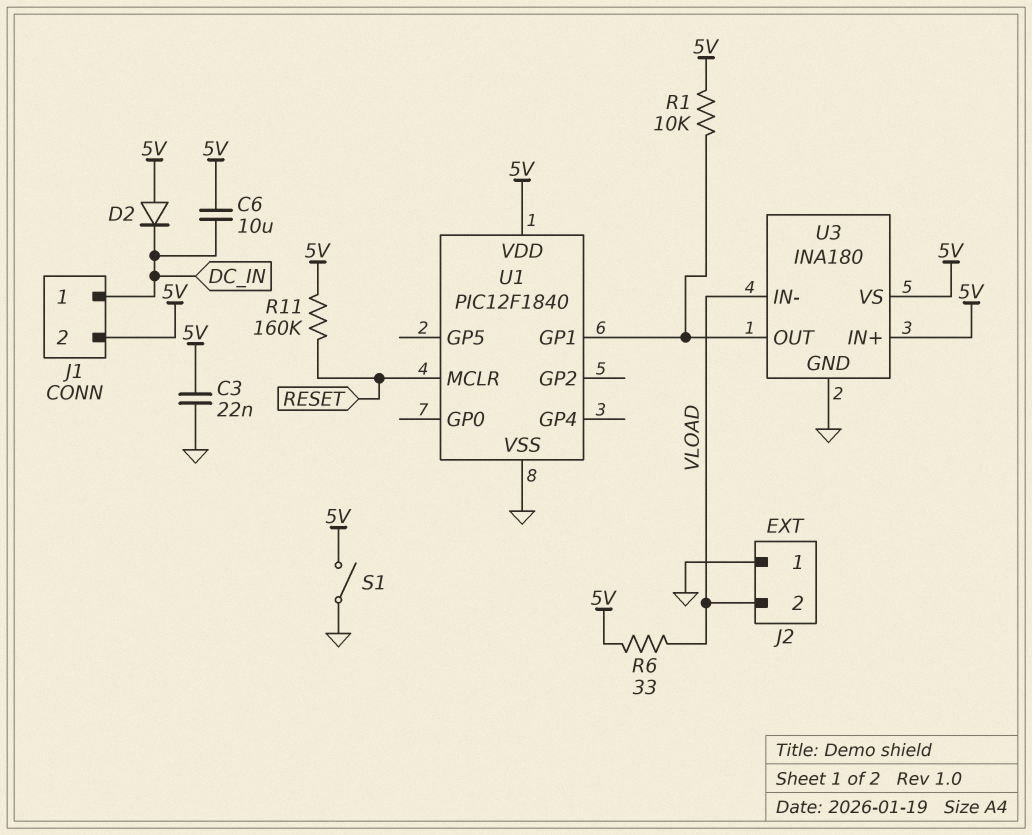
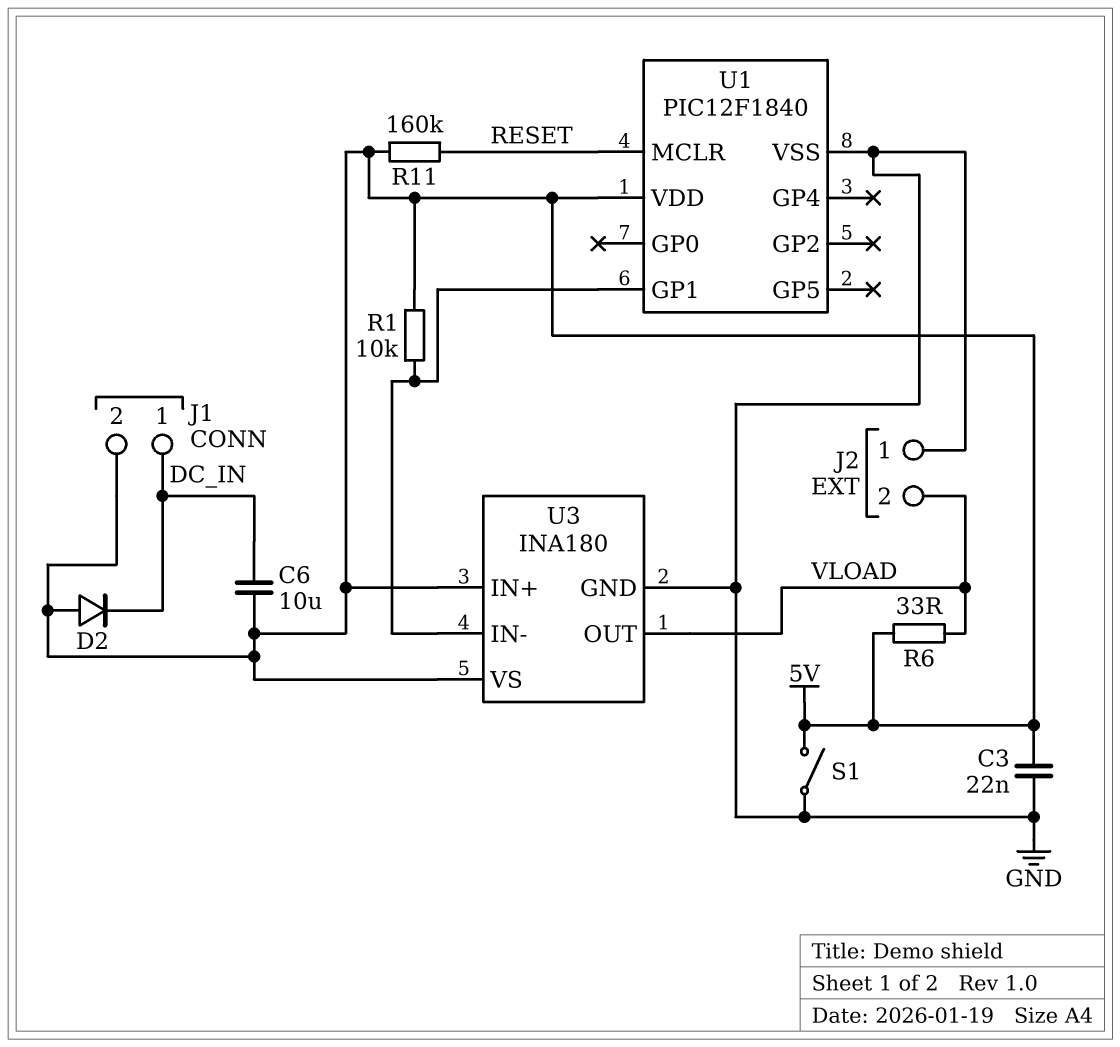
U3 pin IN-: VLOAD -> U1/GP1
U3 pin OUT: U1/GP1 -> VLOAD

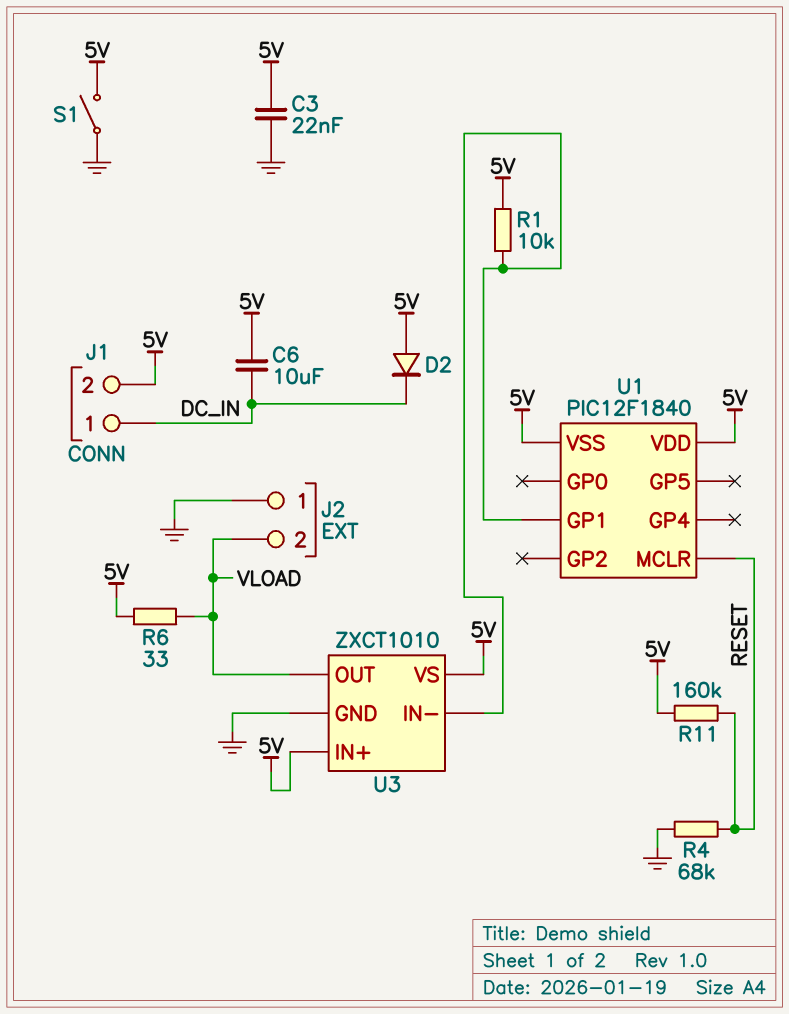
R4: none -> 68k (GND, RESET)
U1 pin VSS: GND -> 5V
U3: INA180 -> ZXCT1010

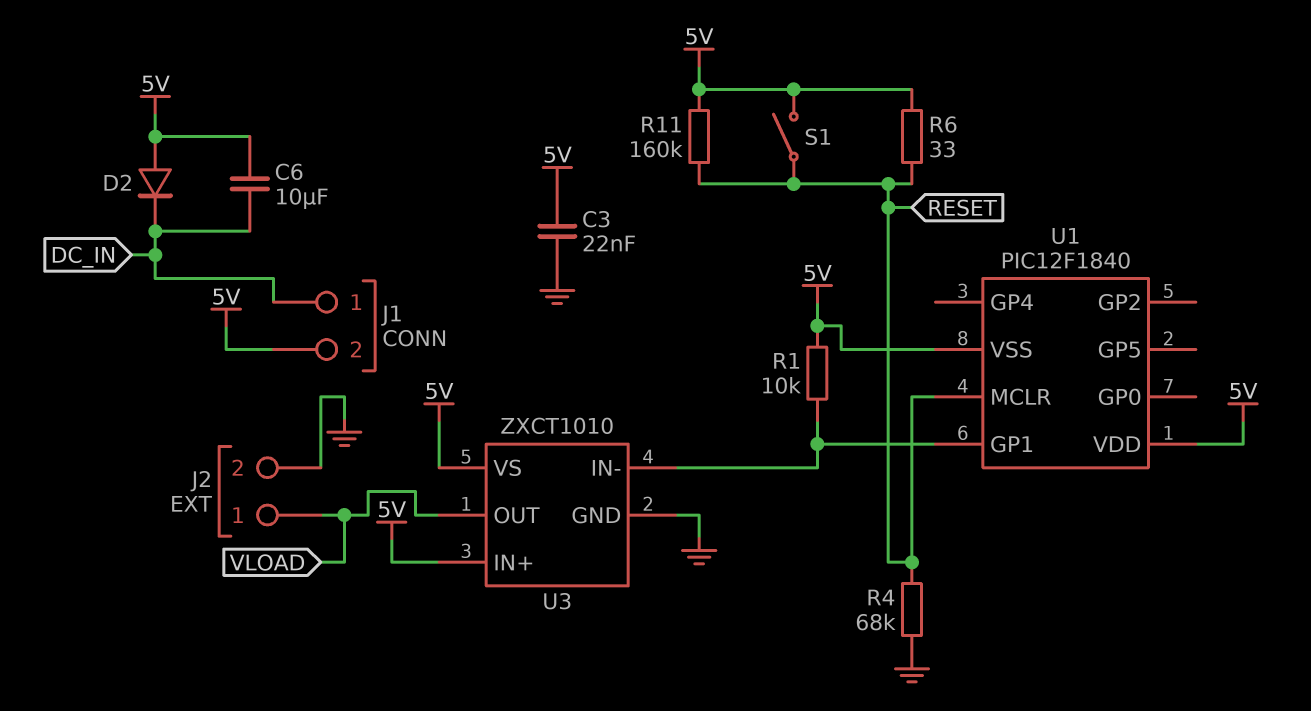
J2 pin 1: GND -> VLOAD
J2 pin 2: VLOAD -> GND
R6: 33 (5V, VLOAD) -> 33 (5V, RESET)
S1: switch (5V, GND) -> switch (5V, RESET)

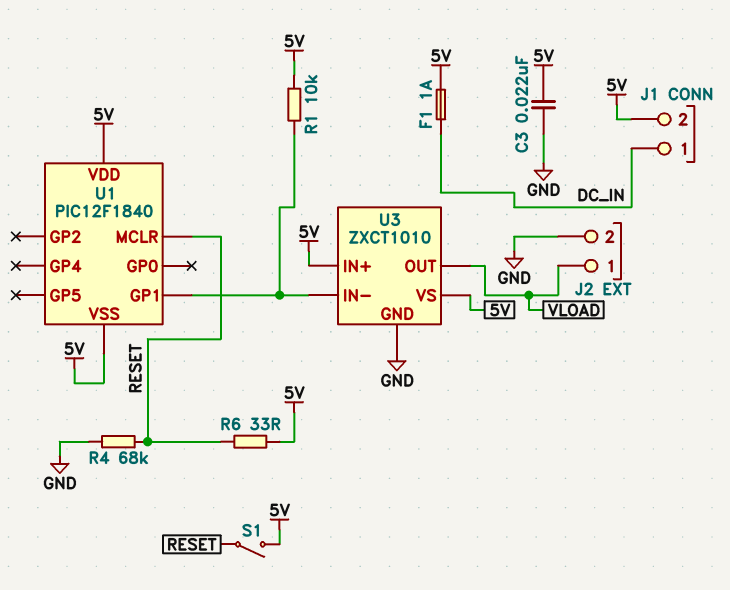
C6: 10uF (5V, DC_IN) -> none
D2: diode (A 5V, K DC_IN) -> none
F1: none -> 1A (5V, DC_IN)
R11: 160k (5V, RESET) -> none

